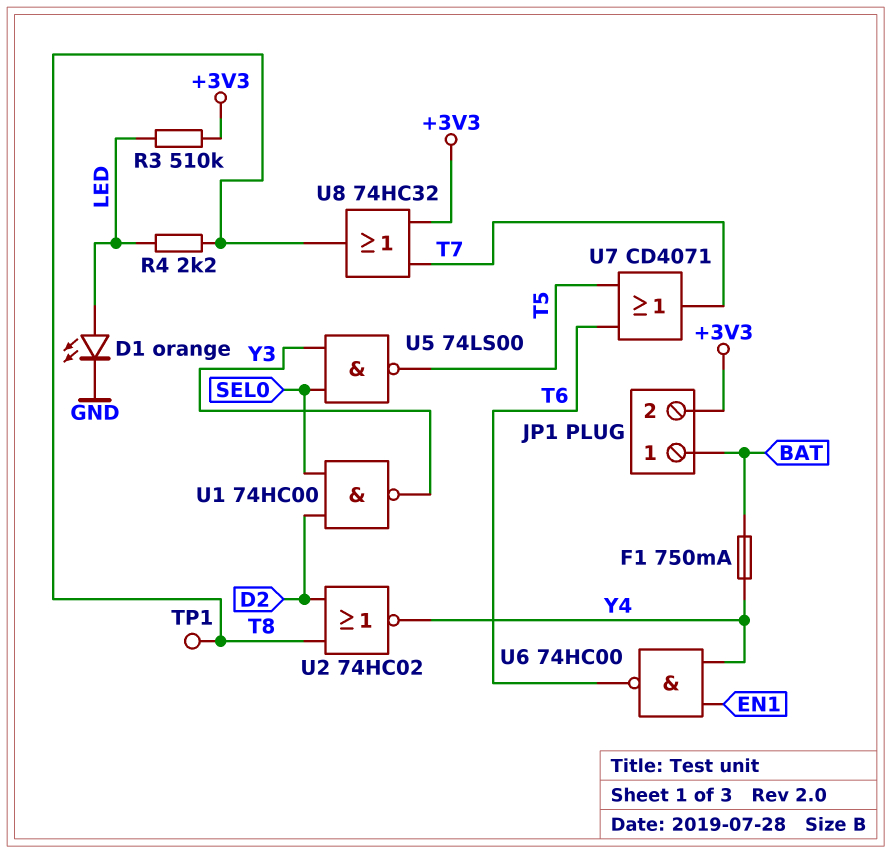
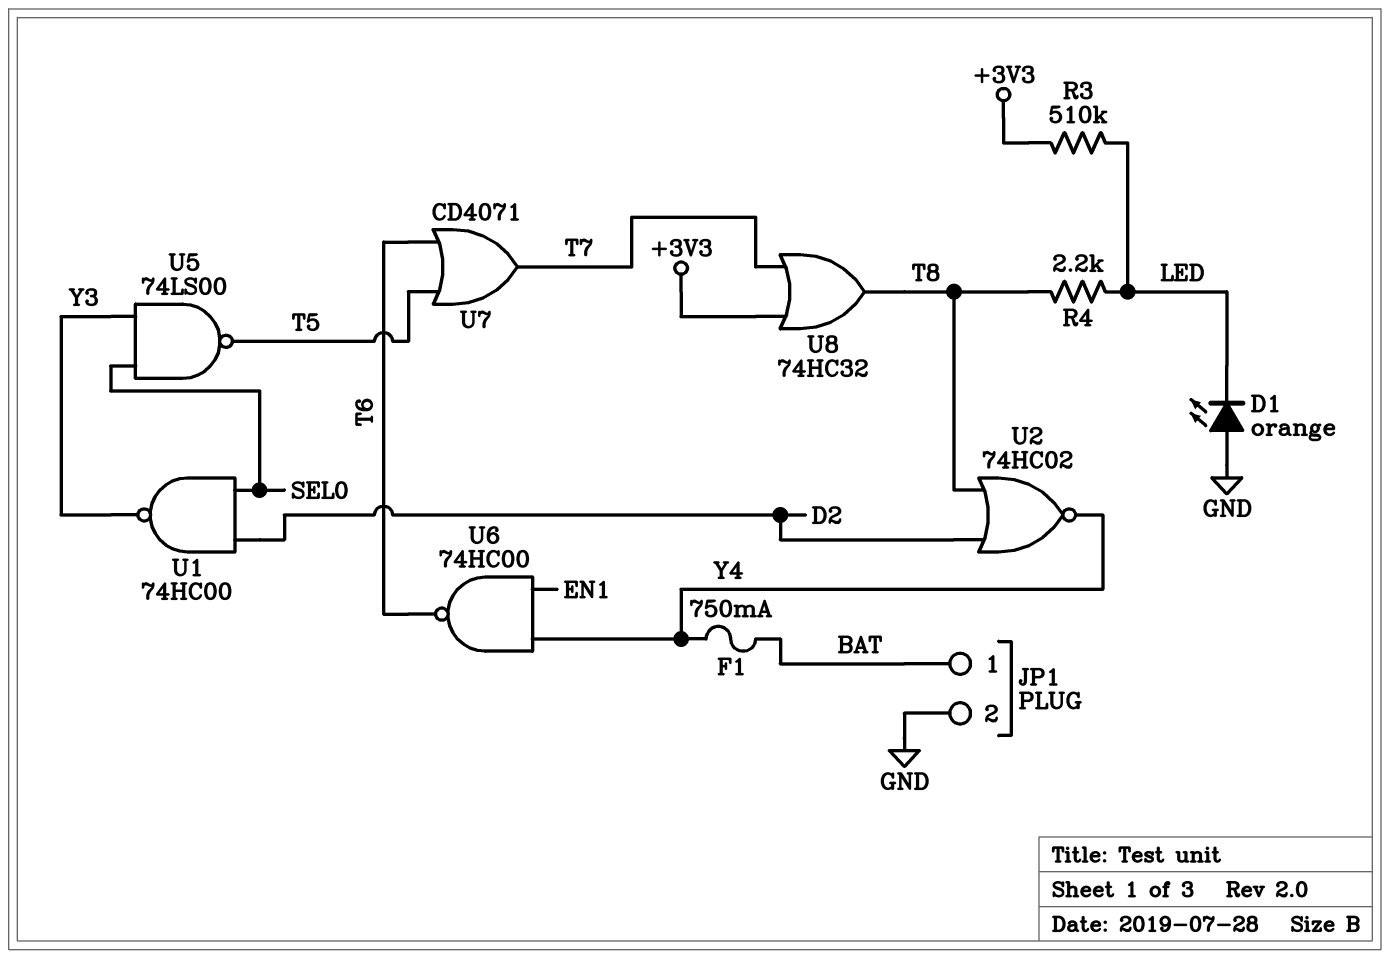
D1: LED orange (A LED, K GND) -> LED orange (A GND, K LED)
JP1 pin 2: +3V3 -> GND
TP1: test point (T8) -> none

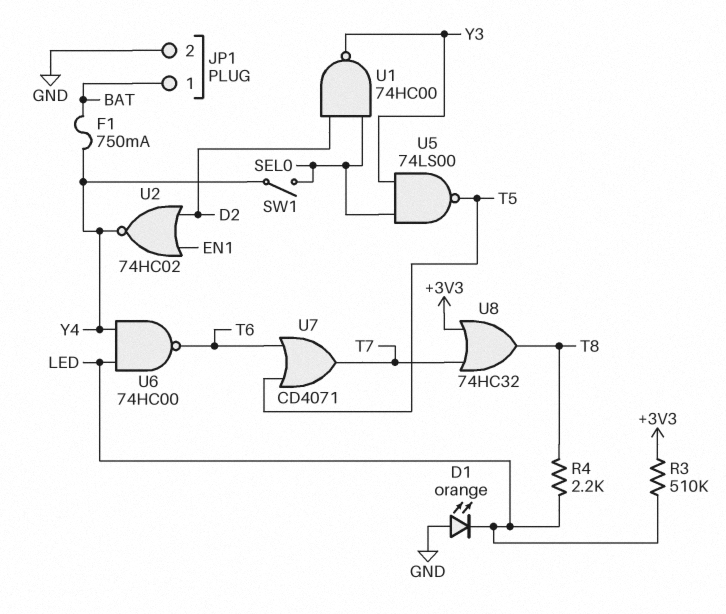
SW1: none -> switch (SEL0, Y4)
U2: NOR 74HC02 (in D2, in T8, out Y4) -> NOR 74HC02 (in D2, in EN1, out Y4)
U6: NAND 74HC00 (in EN1, in Y4, out T6) -> NAND 74HC00 (in LED, in Y4, out T6)

